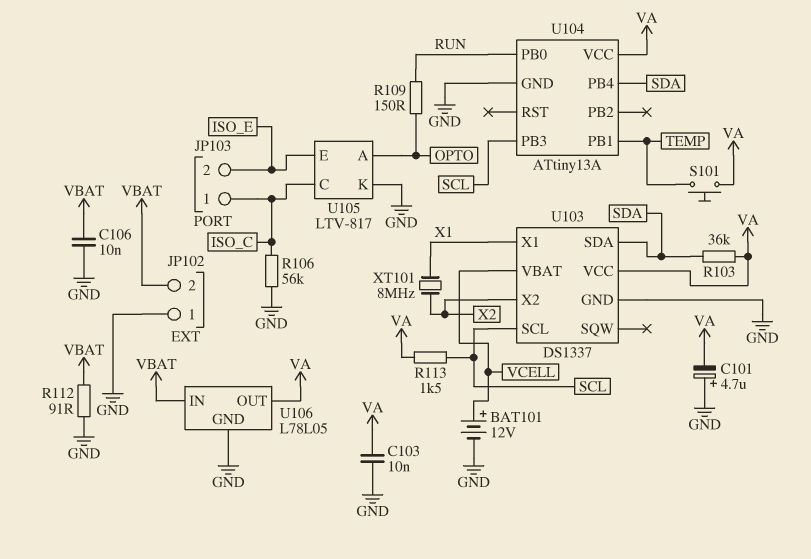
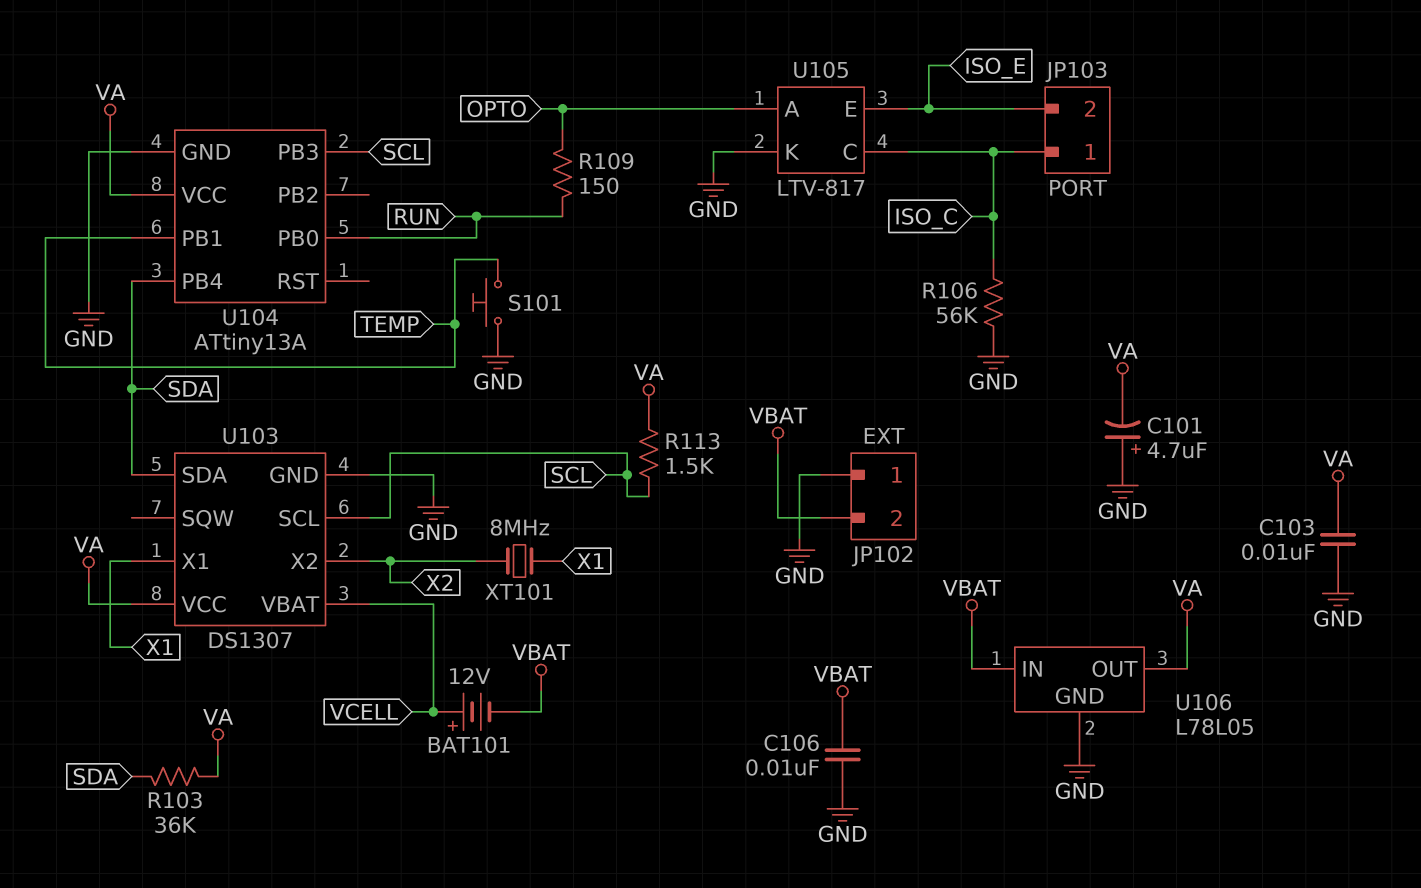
BAT101: 12V (plus VCELL, minus GND) -> 12V (plus VCELL, minus VBAT)
R112: 91 (GND, VBAT) -> none
S101: button (TEMP, VA) -> button (GND, TEMP)
U103: DS1337 -> DS1307

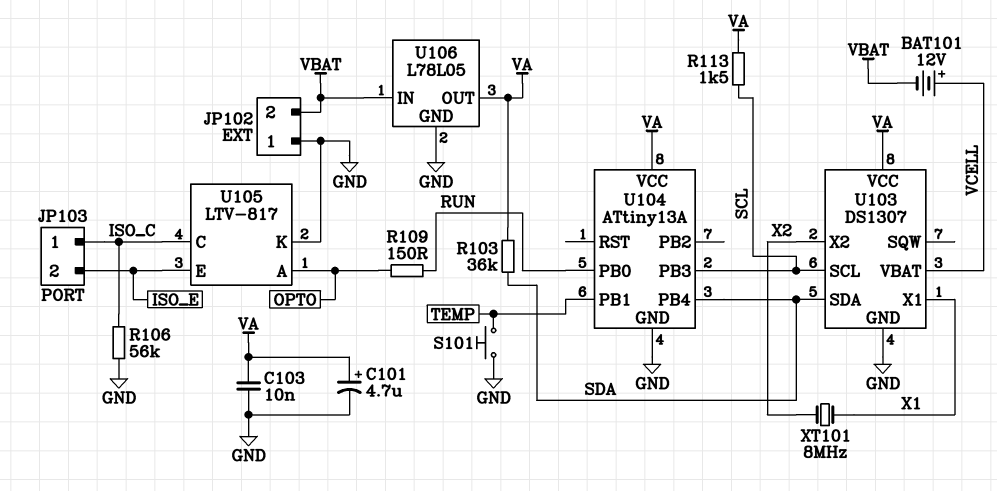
C101: 4.7uF (plus GND, minus VA) -> 4.7uF (plus VA, minus GND)
C106: 10nF (GND, VBAT) -> none

